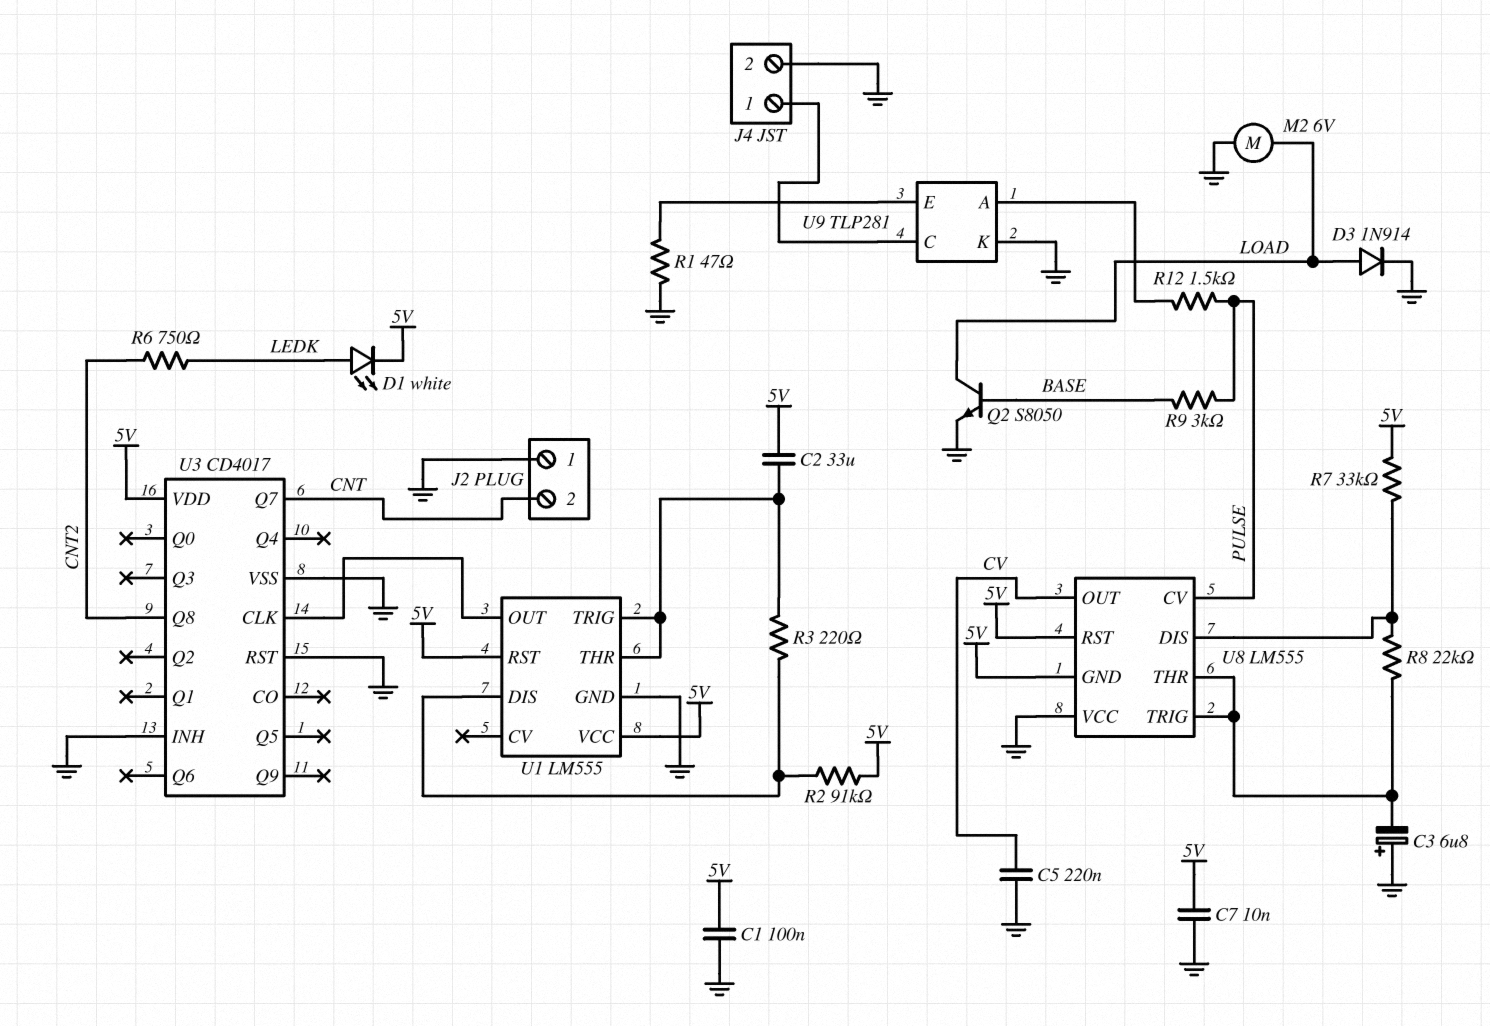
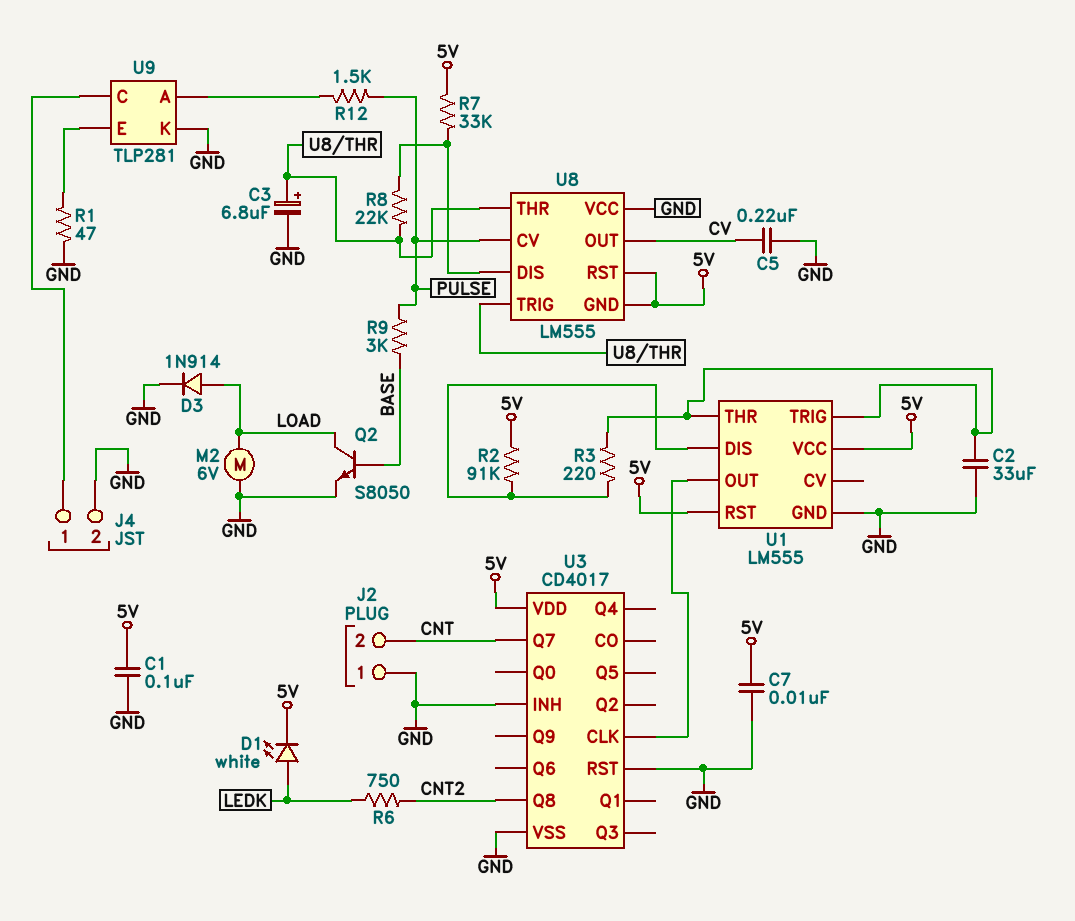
C2: 33uF (5V, U1/THR) -> 33uF (GND, U1/THR)
C3: 6.8uF (plus GND, minus U8/THR) -> 6.8uF (plus U8/THR, minus GND)

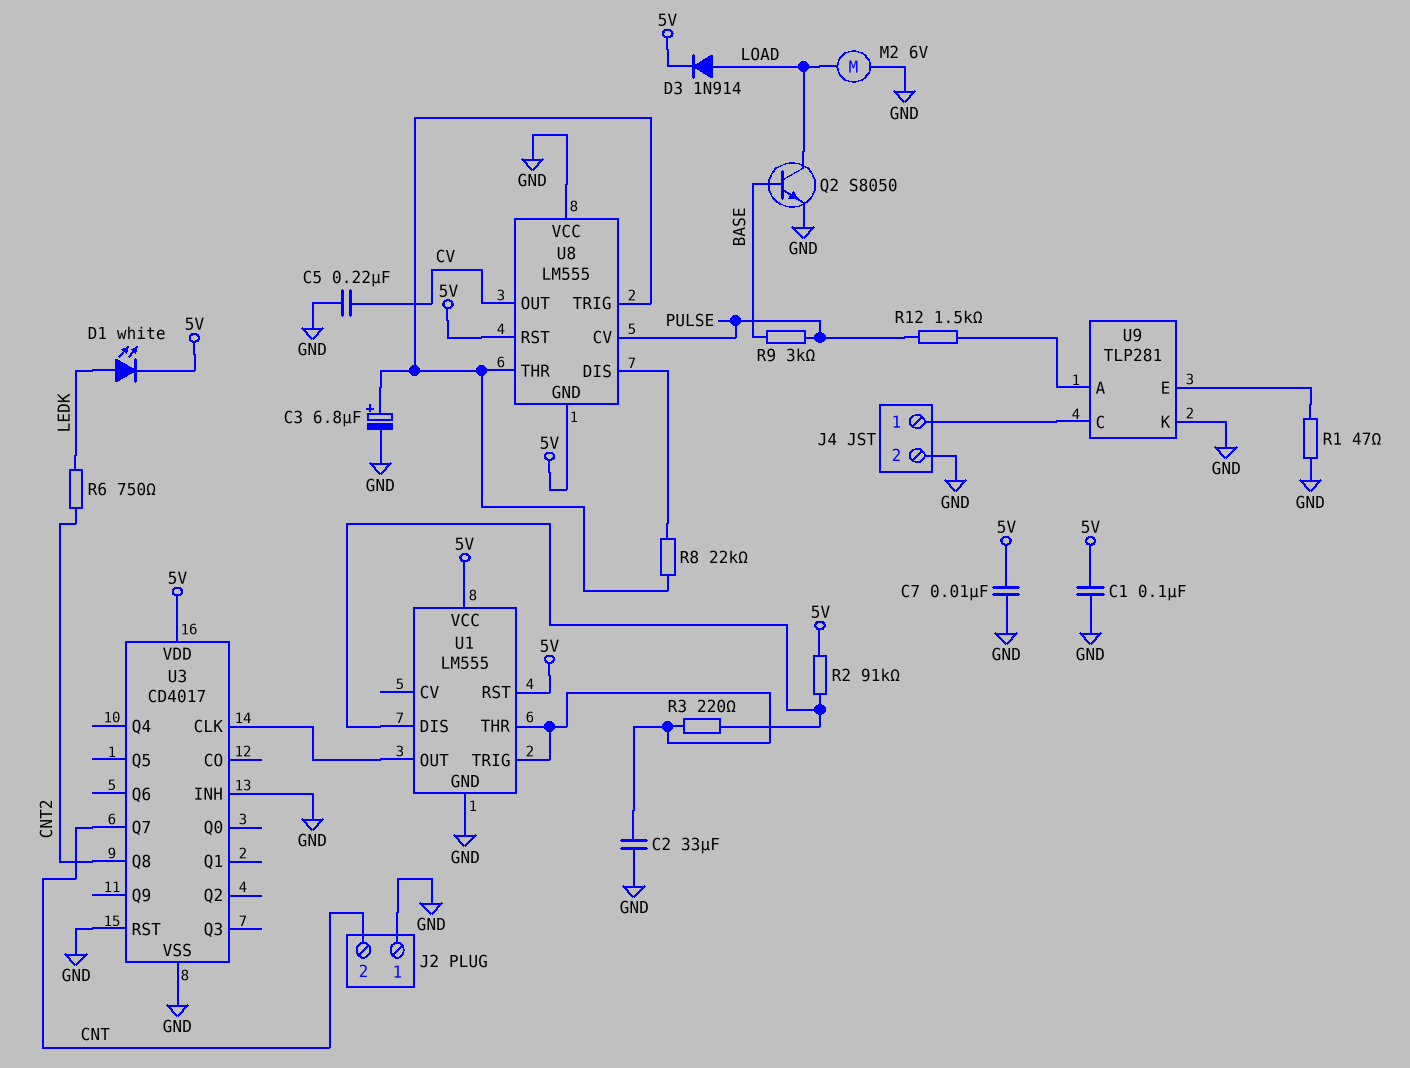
D3: diode 1N914 (A LOAD, K GND) -> diode 1N914 (A LOAD, K 5V)
R7: 33k (5V, U8/DIS) -> none

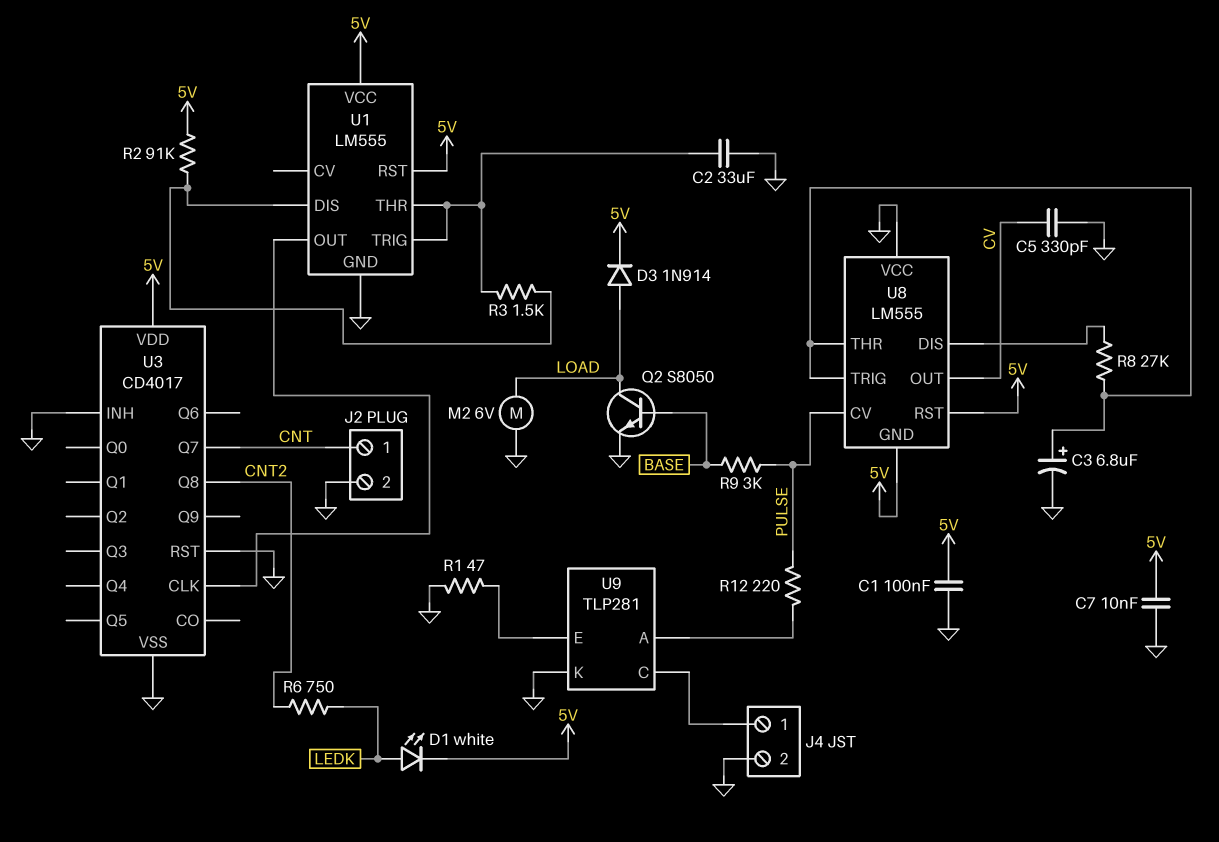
C5: 220nF (CV, GND) -> 330pF (CV, GND)
J2 pin 1: GND -> CNT
J2 pin 2: CNT -> GND
R3: 220 (U1/DIS, U1/THR) -> 1.5k (U1/DIS, U1/THR)
R8: 22k (U8/DIS, U8/THR) -> 27k (U8/DIS, U8/THR)
R12: 1.5k (PULSE, U9/A) -> 220 (PULSE, U9/A)

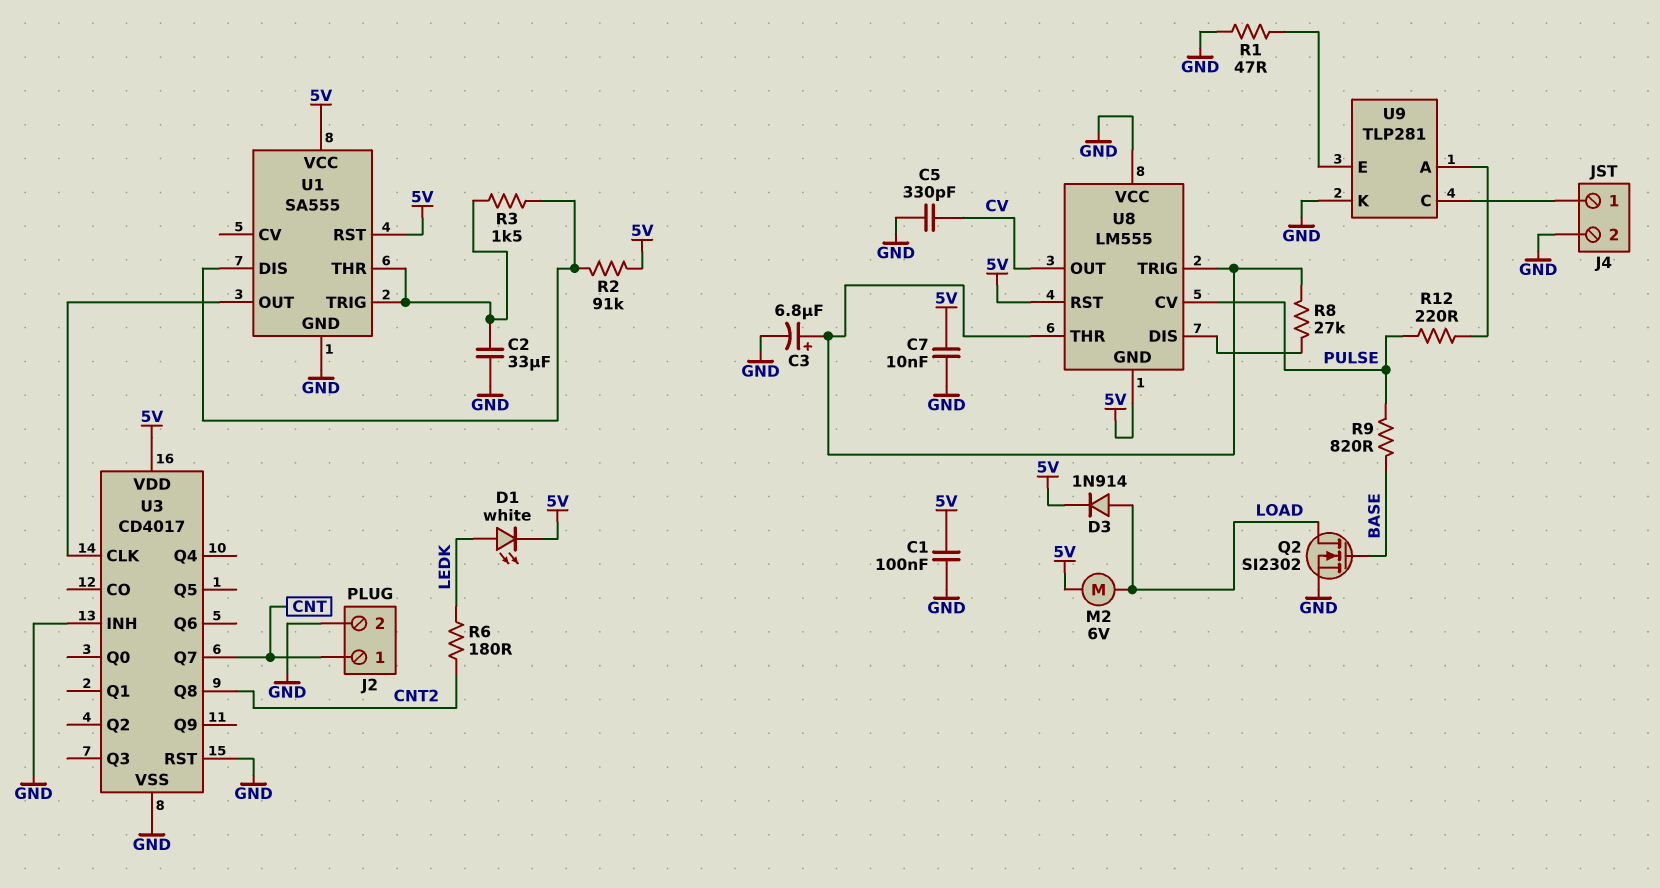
M2: motor 6V (GND, LOAD) -> motor 6V (5V, LOAD)
Q2: NPN S8050 (B BASE, C LOAD, E GND) -> NMOS SI2302 (G BASE, D LOAD, S GND)
R6: 750 (CNT2, LEDK) -> 180 (CNT2, LEDK)
R9: 3k (BASE, PULSE) -> 820 (BASE, PULSE)
U1: LM555 -> SA555

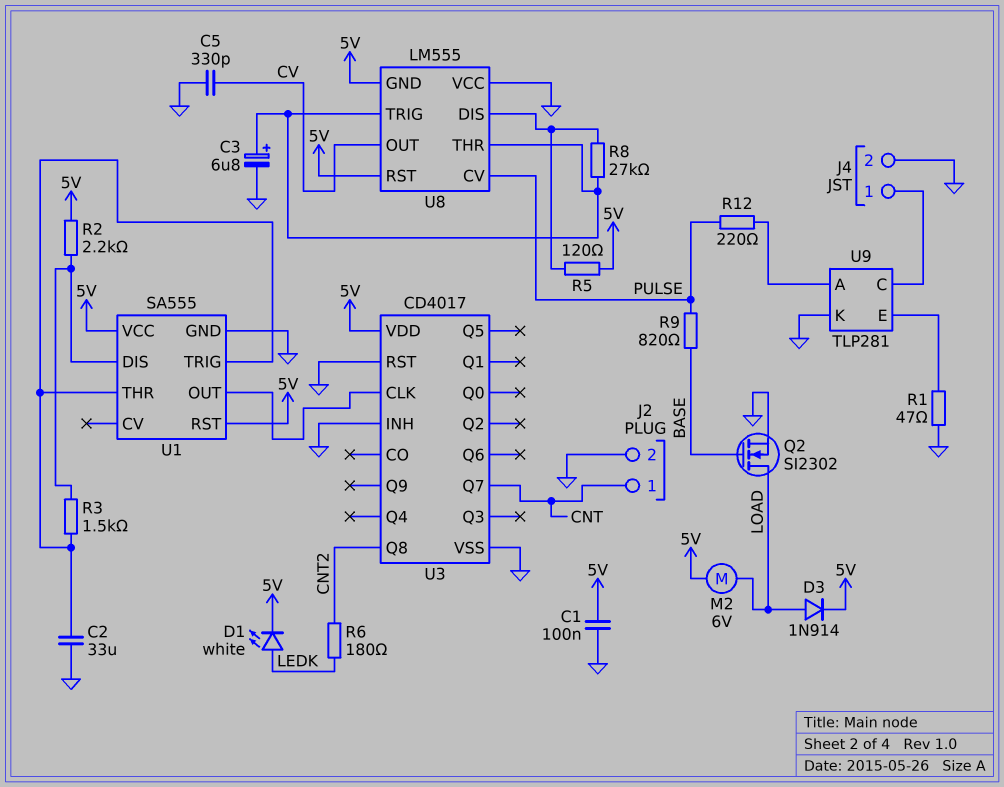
C7: 10nF (5V, GND) -> none
R2: 91k (5V, U1/DIS) -> 2.2k (5V, U1/DIS)
R5: none -> 120 (5V, U8/DIS)

